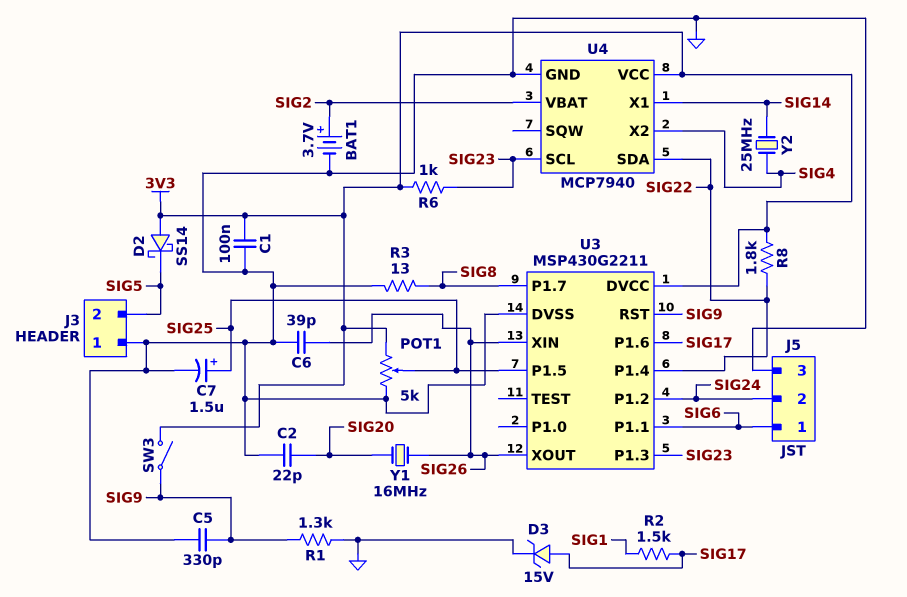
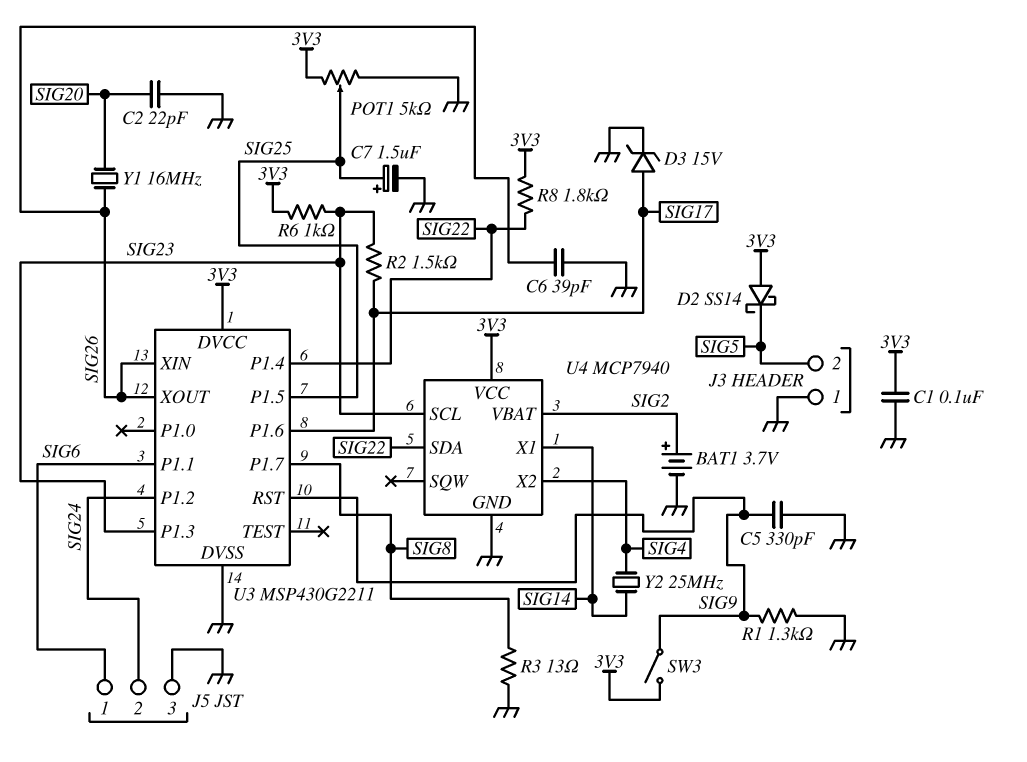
R2: 1.5k (SIG1, SIG17) -> 1.5k (SIG17, SIG23)

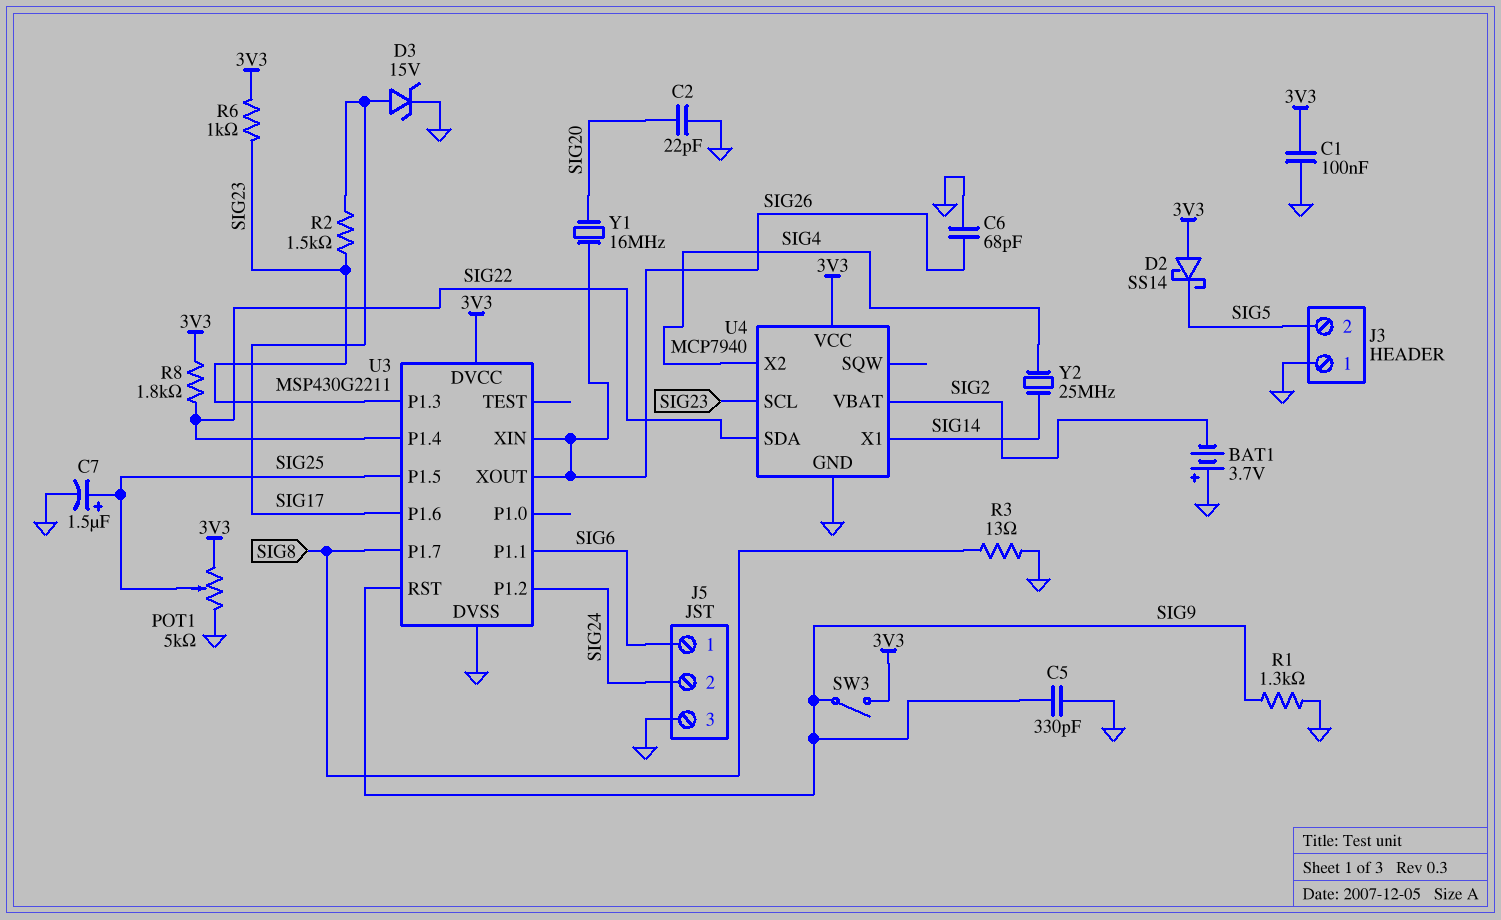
BAT1: 3.7V (plus SIG2, minus GND) -> 3.7V (plus GND, minus SIG2)
C6: 39pF (GND, SIG26) -> 68pF (GND, SIG26)

